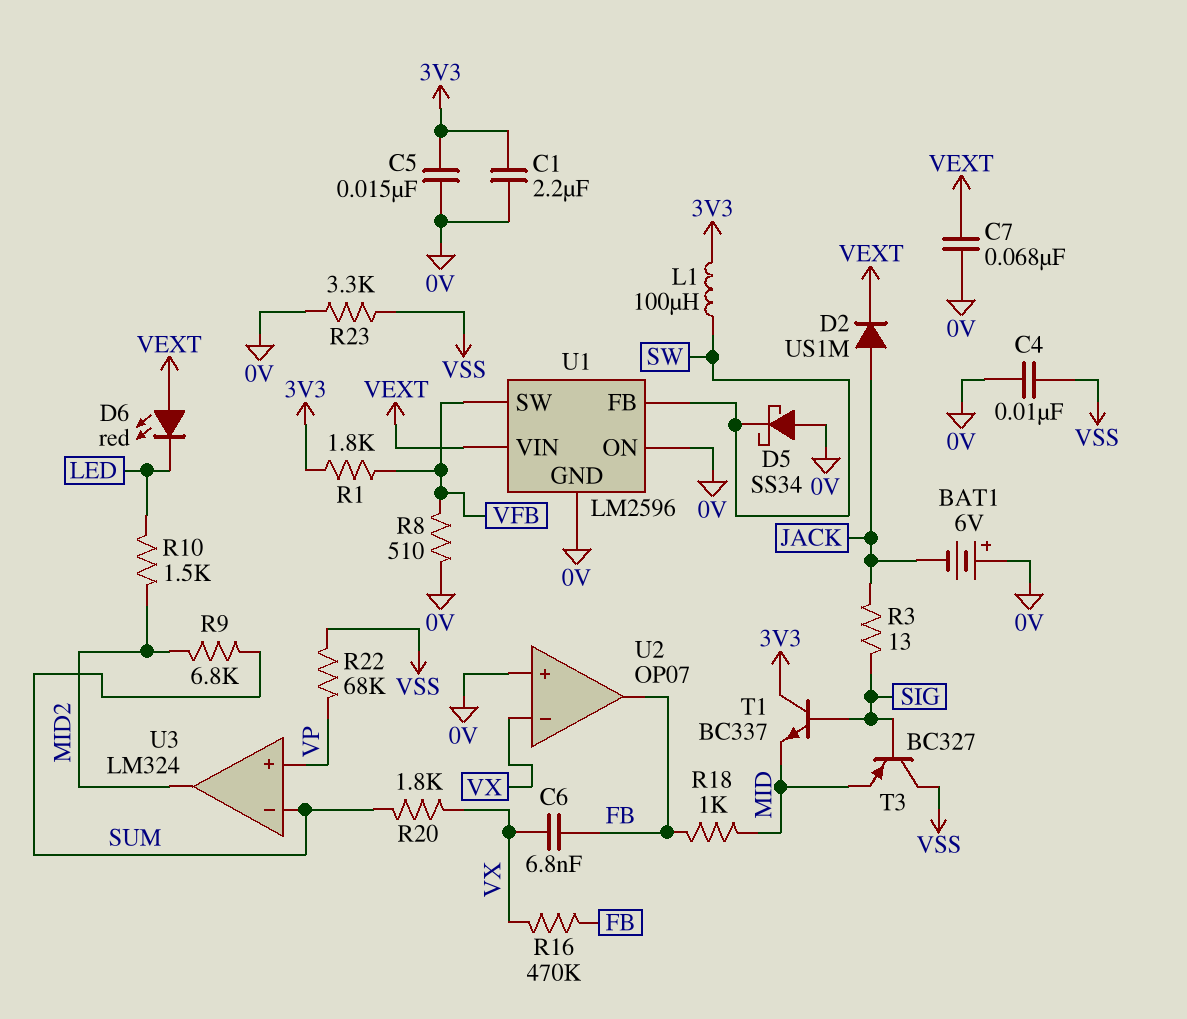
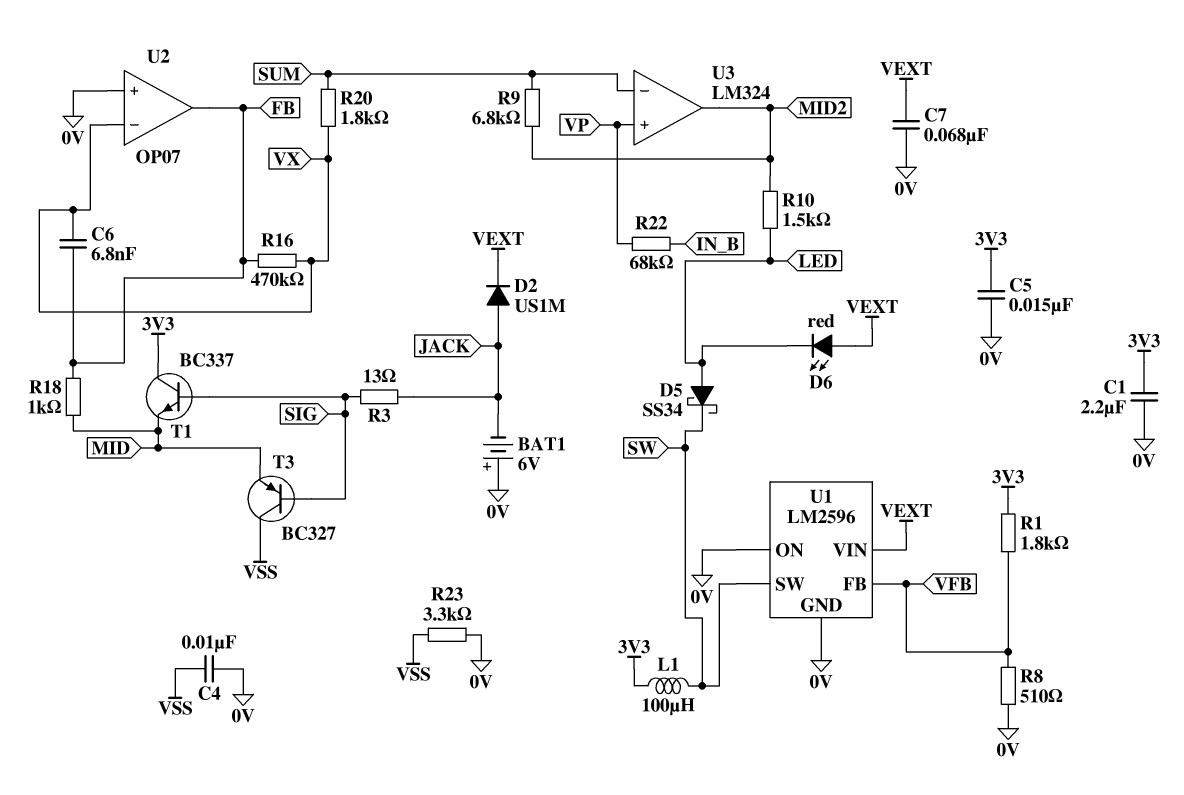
D5: schottky SS34 (A 0V, K SW) -> schottky SS34 (A LED, K SW)
R22: 68k (VP, VSS) -> 68k (IN_B, VP)
U1 pin FB: SW -> VFB
U1 pin SW: VFB -> SW

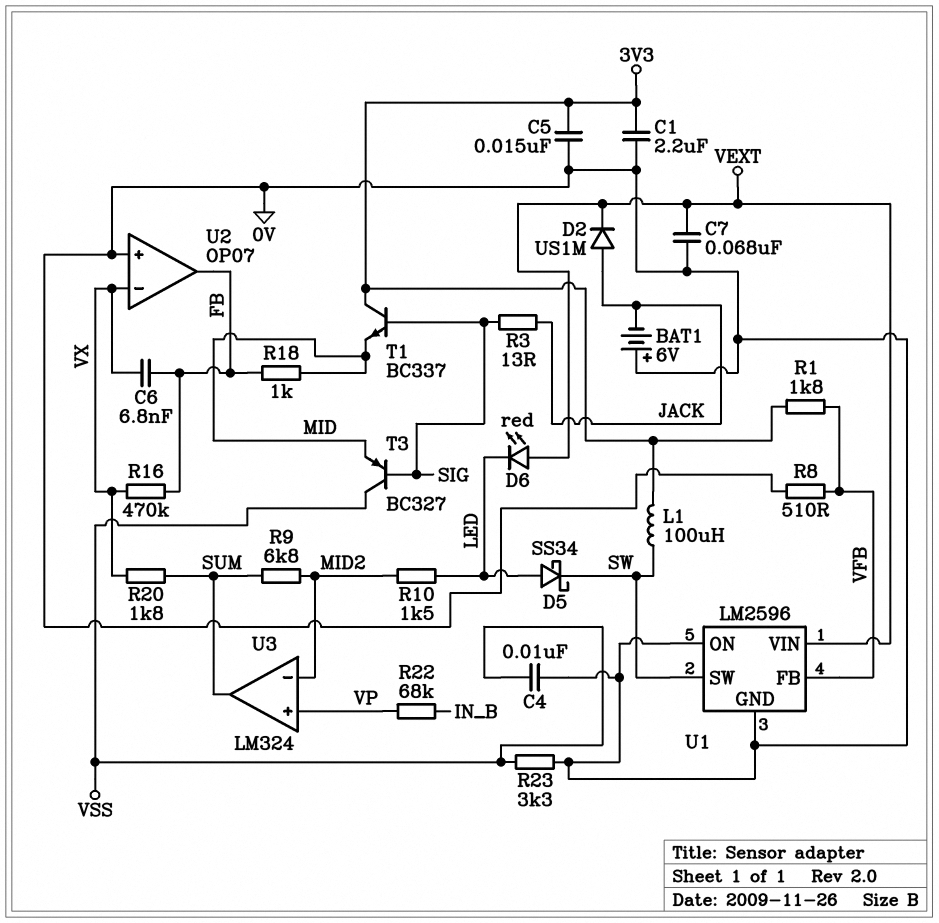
U3 pin in-: SUM -> MID2
U3 pin out: MID2 -> SUM

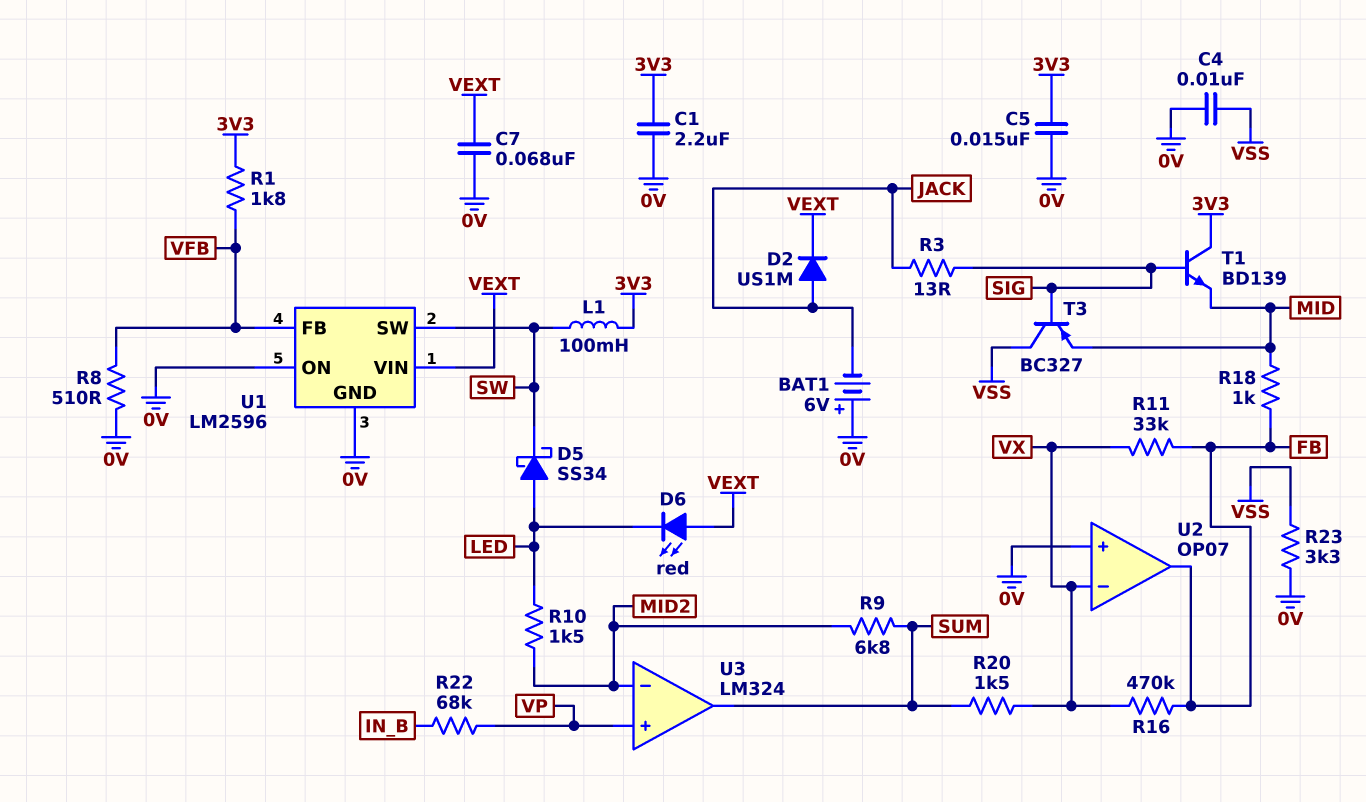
C6: 6.8nF (FB, VX) -> none
L1: 100uH (3V3, SW) -> 100mH (3V3, SW)
R11: none -> 33k (FB, VX)
R20: 1.8k (SUM, VX) -> 1.5k (SUM, VX)
T1: NPN BC337 (B SIG, C 3V3, E MID) -> NPN BD139 (B SIG, C 3V3, E MID)

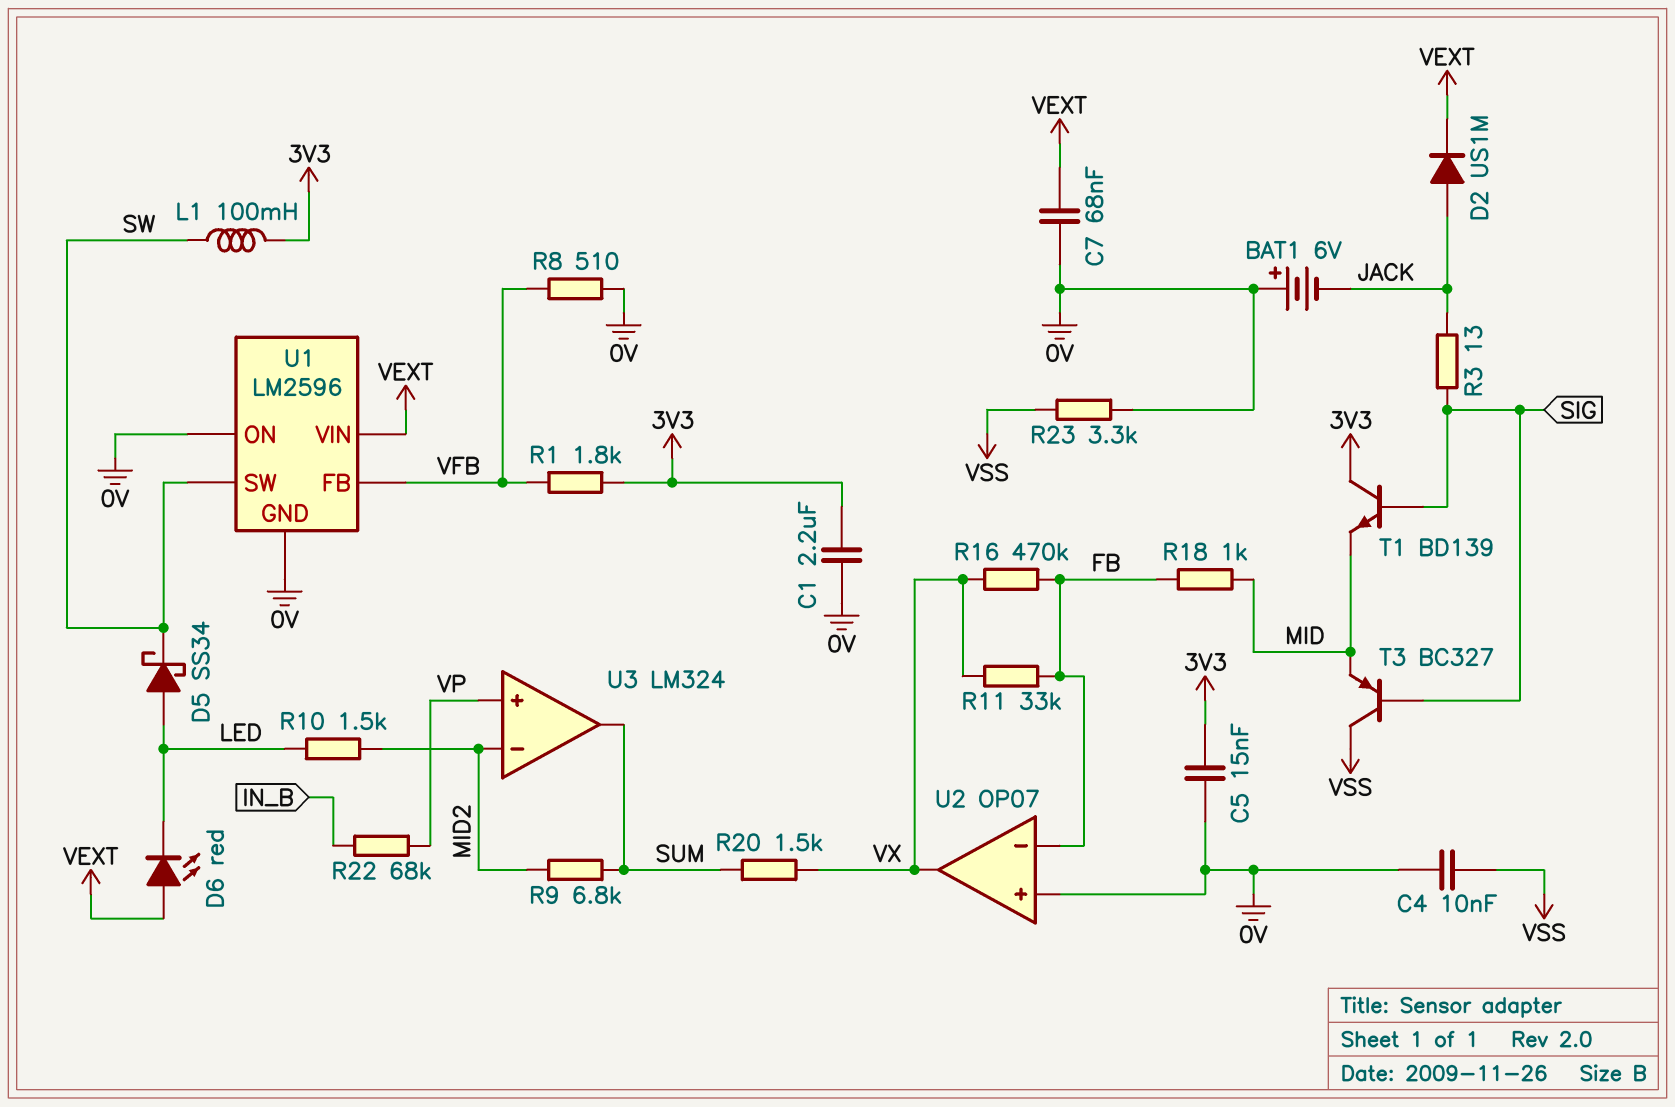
U2 pin in-: VX -> FB
U2 pin out: FB -> VX

